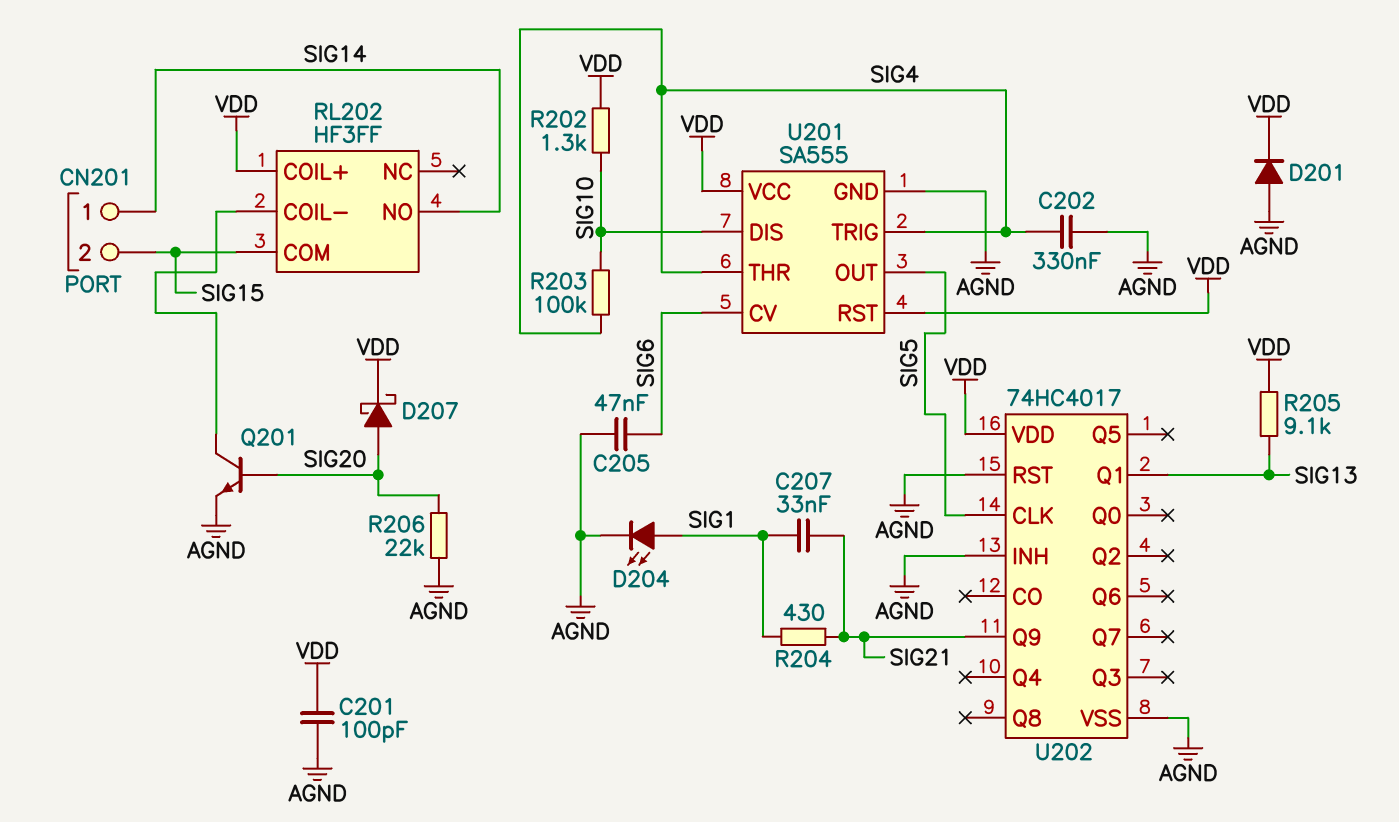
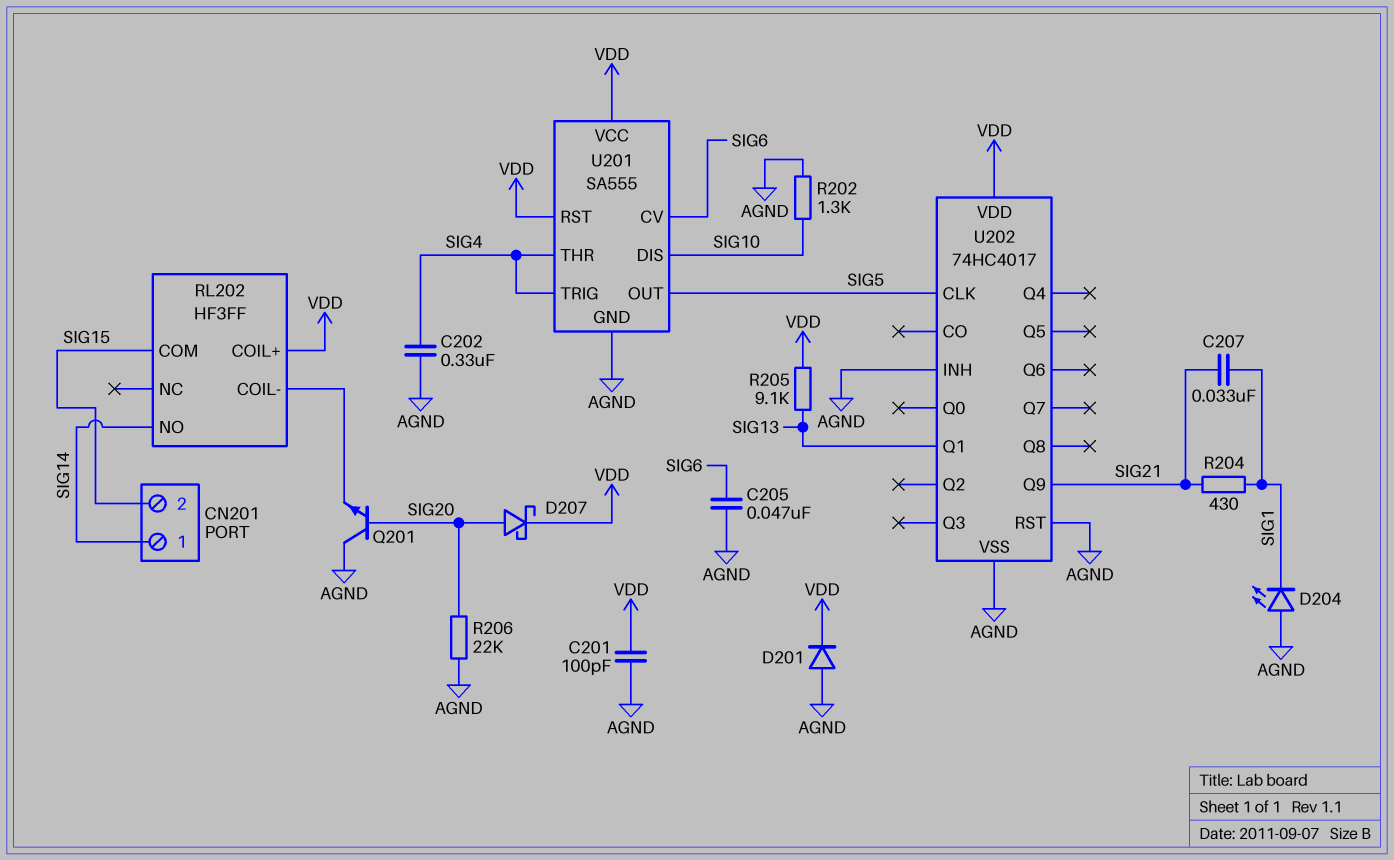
D204: LED (A SIG1, K AGND) -> LED (A AGND, K SIG1)
Q201: NPN (B SIG20, C RL202/COIL-, E AGND) -> NPN (B SIG20, C AGND, E RL202/COIL-)
R202: 1.3k (SIG10, VDD) -> 1.3k (AGND, SIG10)
R203: 100k (SIG4, SIG10) -> none

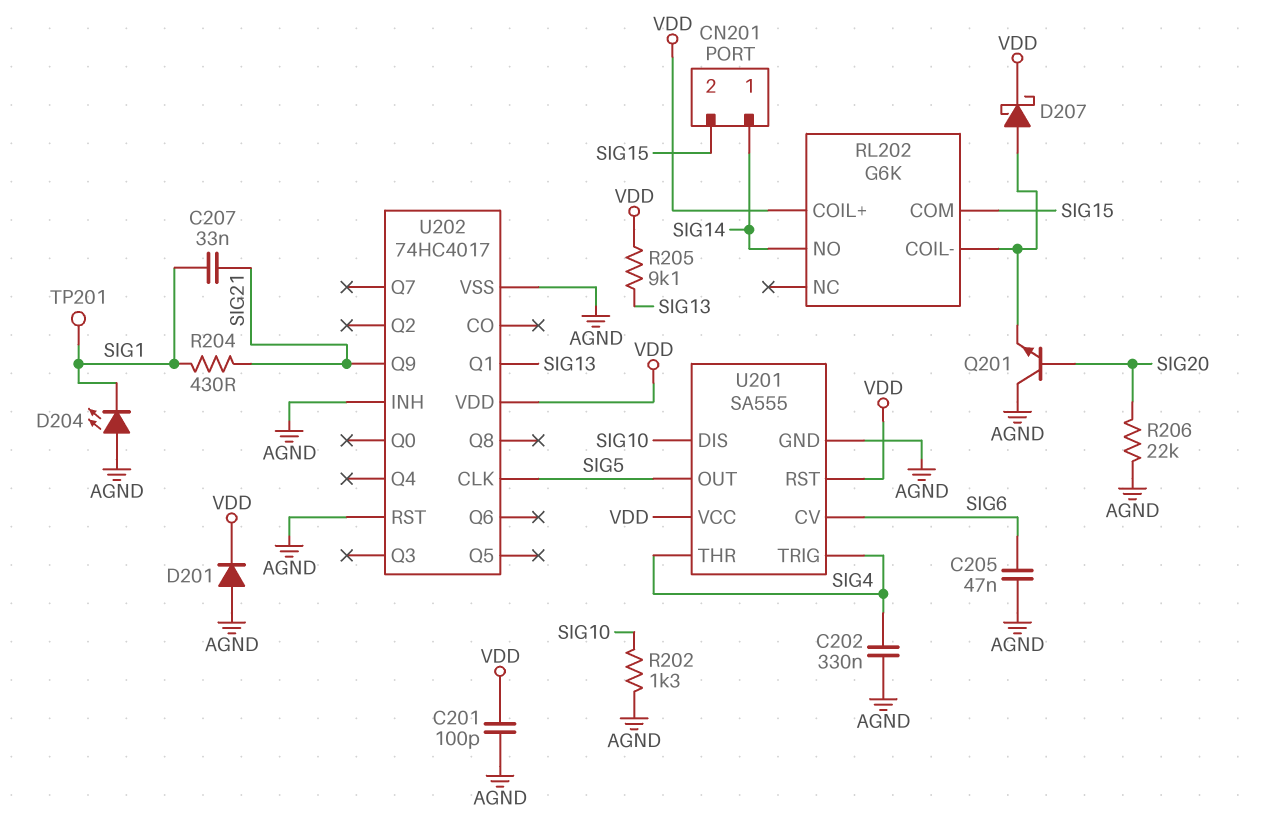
D207: schottky (A SIG20, K VDD) -> schottky (A RL202/COIL-, K VDD)
RL202: HF3FF -> G6K
TP201: none -> test point (SIG1)

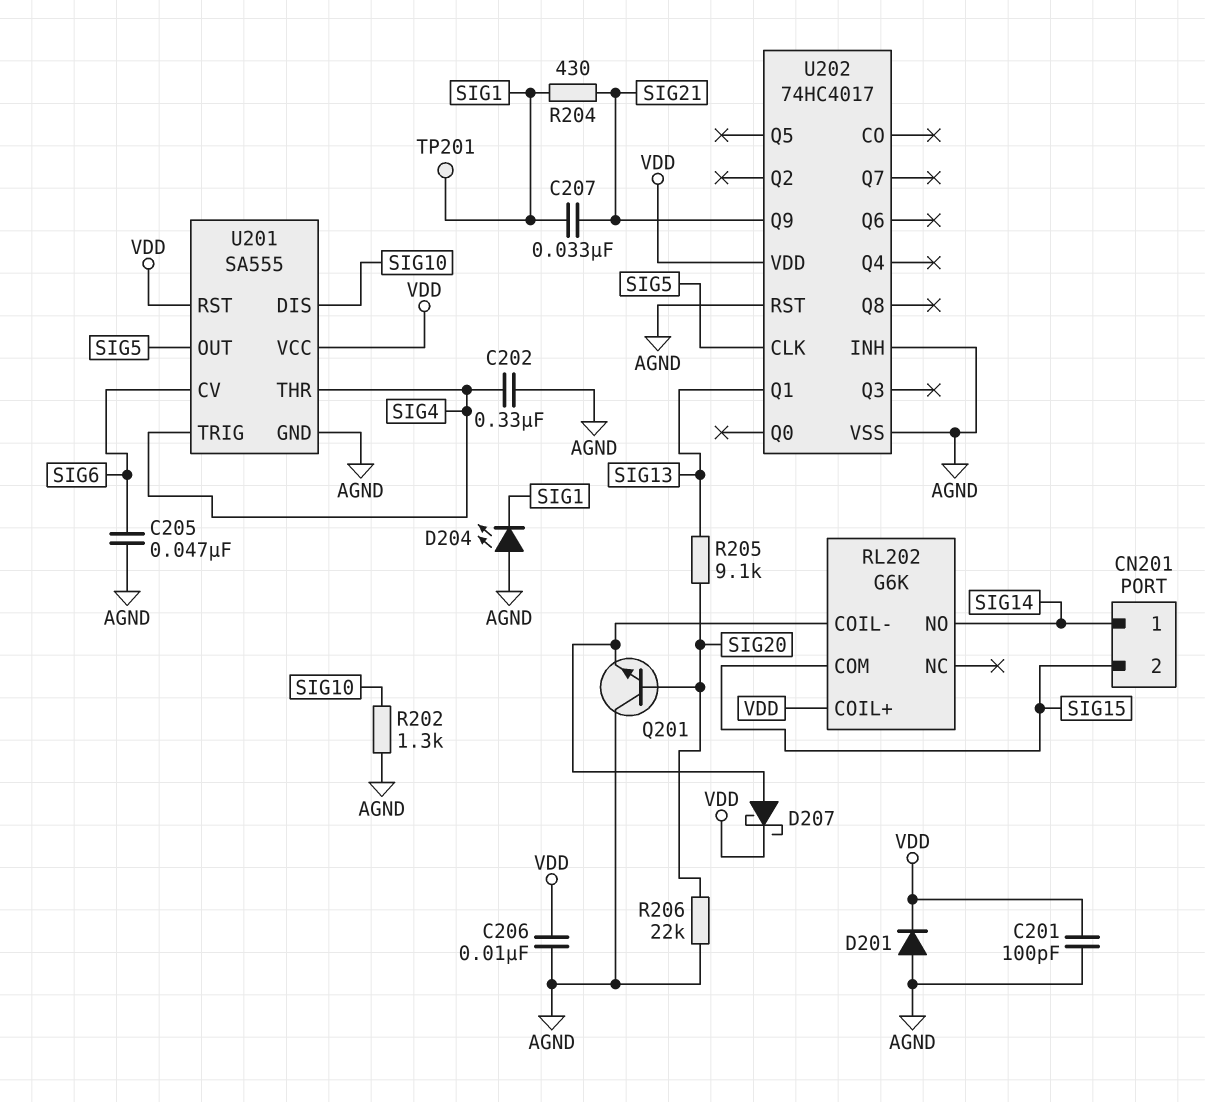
C206: none -> 10nF (AGND, VDD)
R205: 9.1k (SIG13, VDD) -> 9.1k (SIG13, SIG20)

